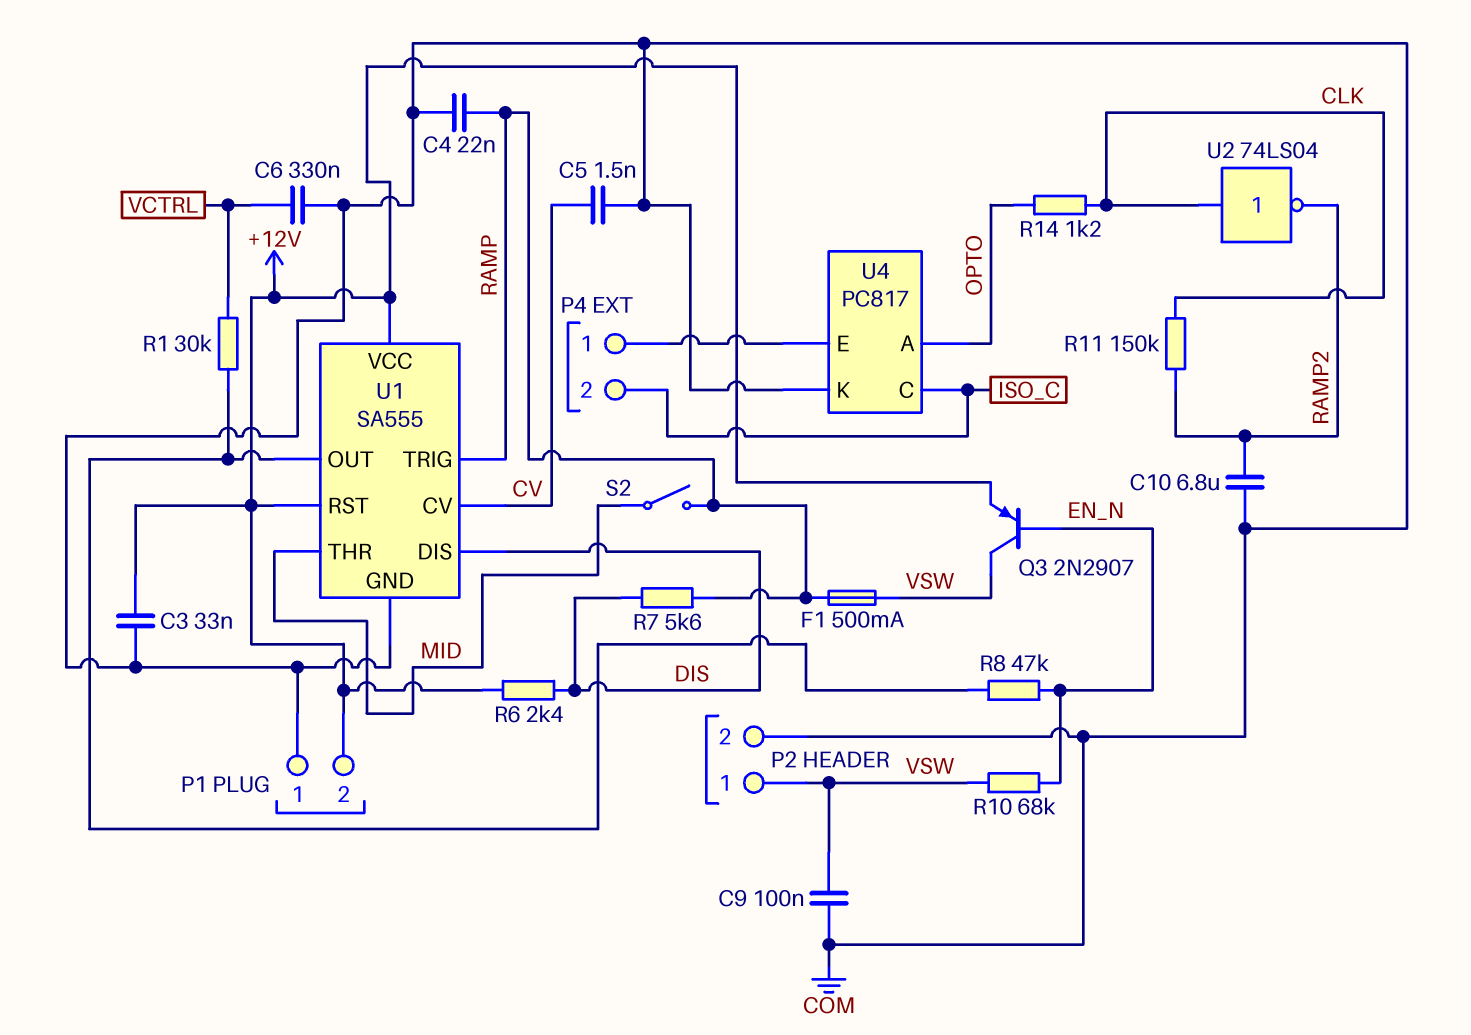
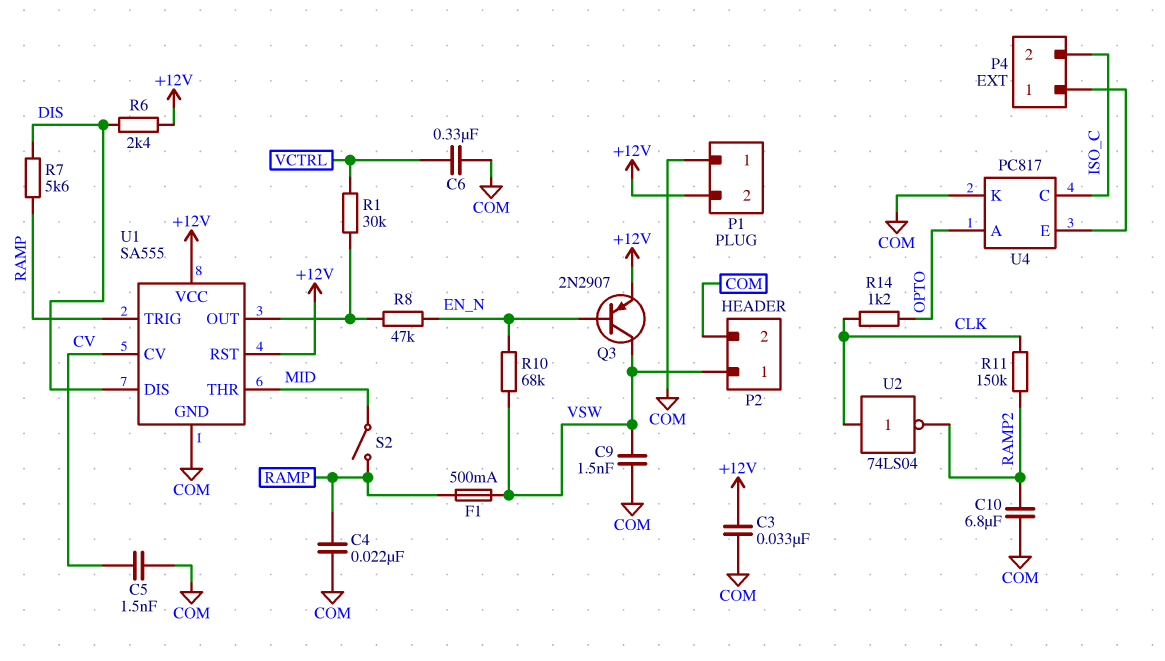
C9: 100nF (COM, VSW) -> 1.5nF (COM, VSW)

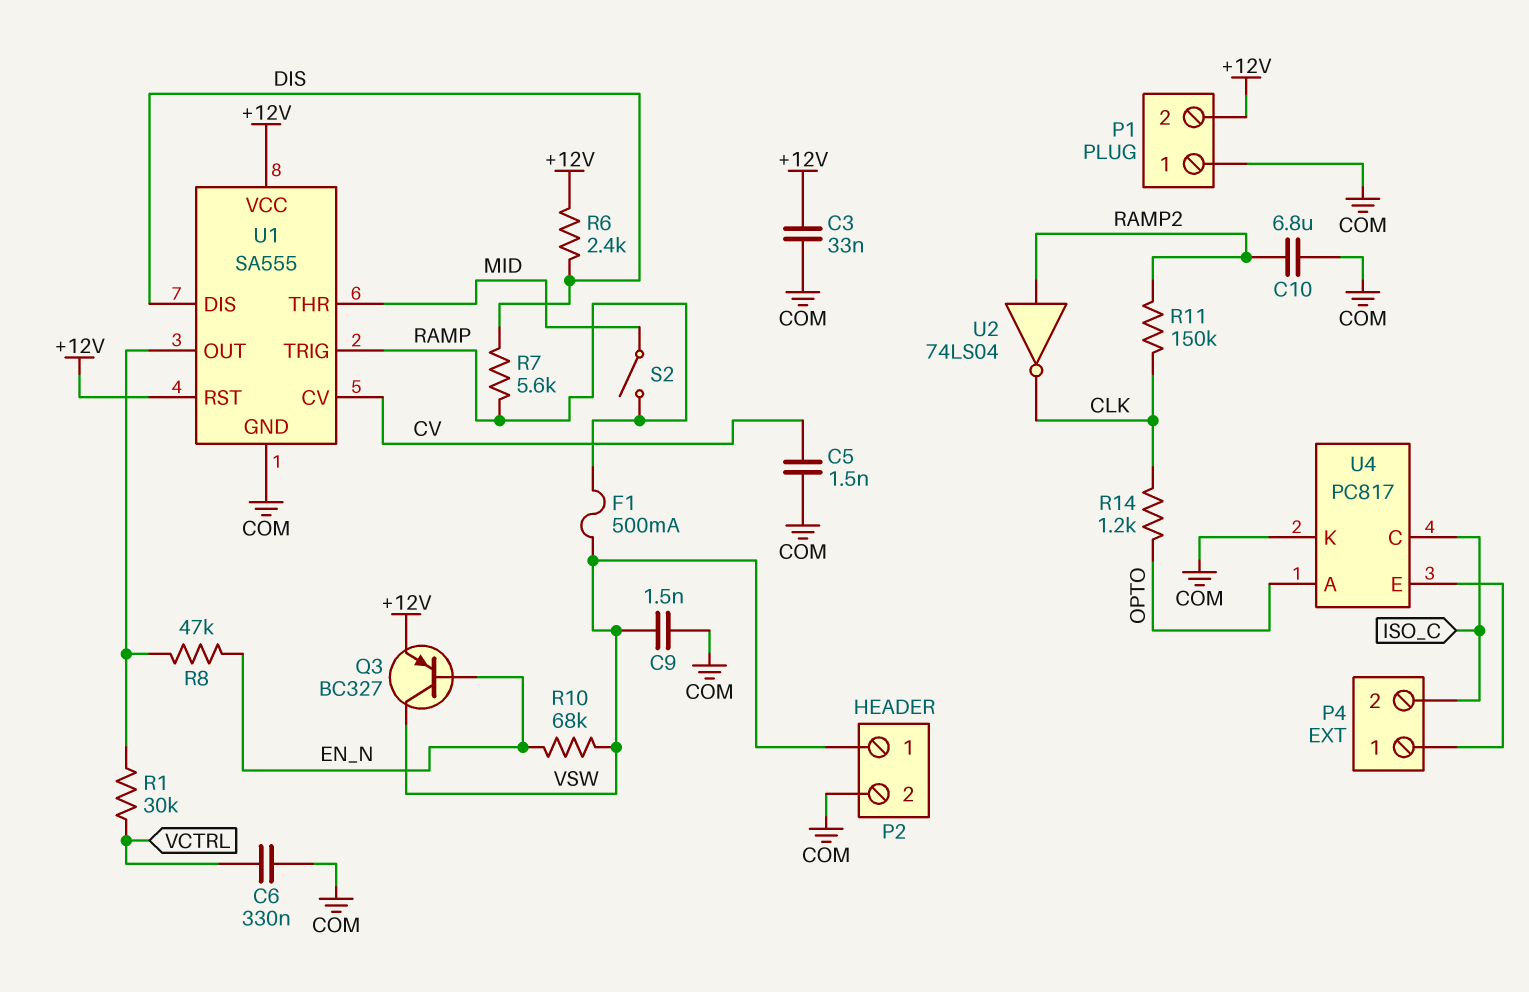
C4: 22nF (COM, RAMP) -> none
Q3: PNP 2N2907 (B EN_N, C VSW, E +12V) -> PNP BC327 (B EN_N, C VSW, E +12V)
U2: NOT 74LS04 (in CLK, out RAMP2) -> NOT 74LS04 (in RAMP2, out CLK)

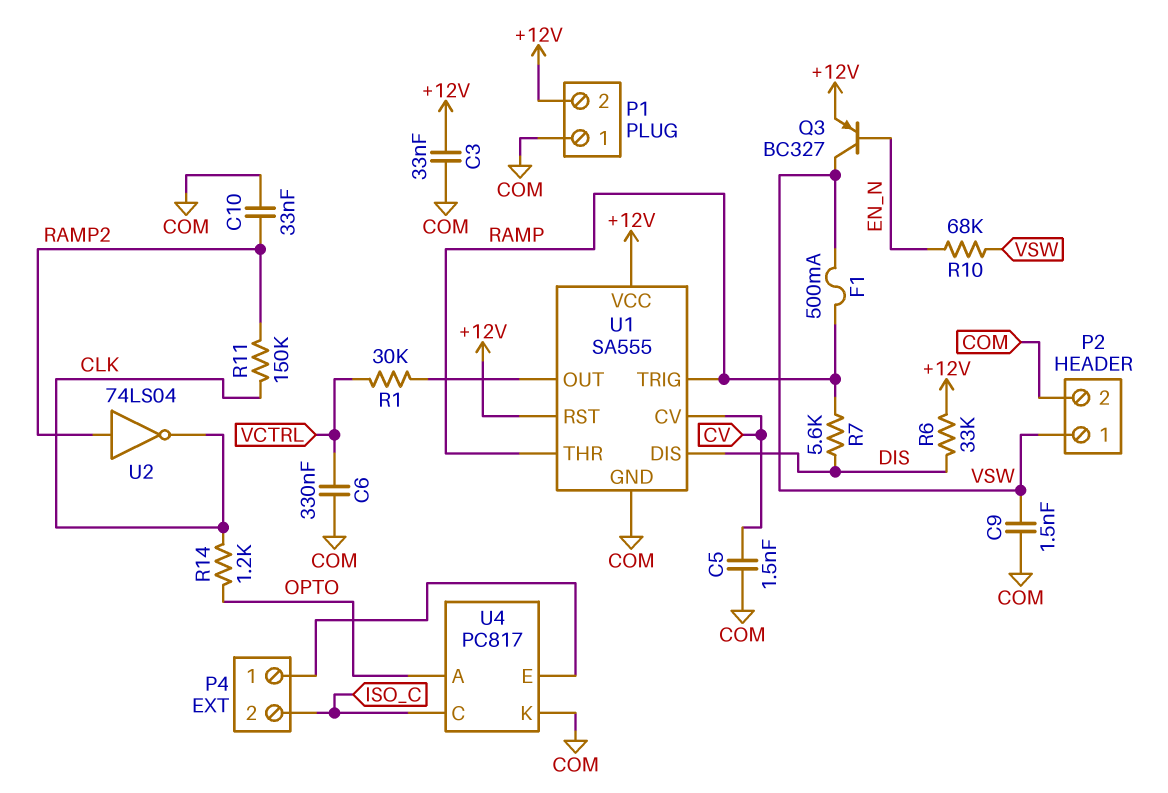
C10: 6.8uF (COM, RAMP2) -> 33nF (COM, RAMP2)
R6: 2.4k (+12V, DIS) -> 33k (+12V, DIS)
R8: 47k (EN_N, U1/OUT) -> none
S2: switch (MID, RAMP) -> none
U1 pin THR: MID -> RAMP

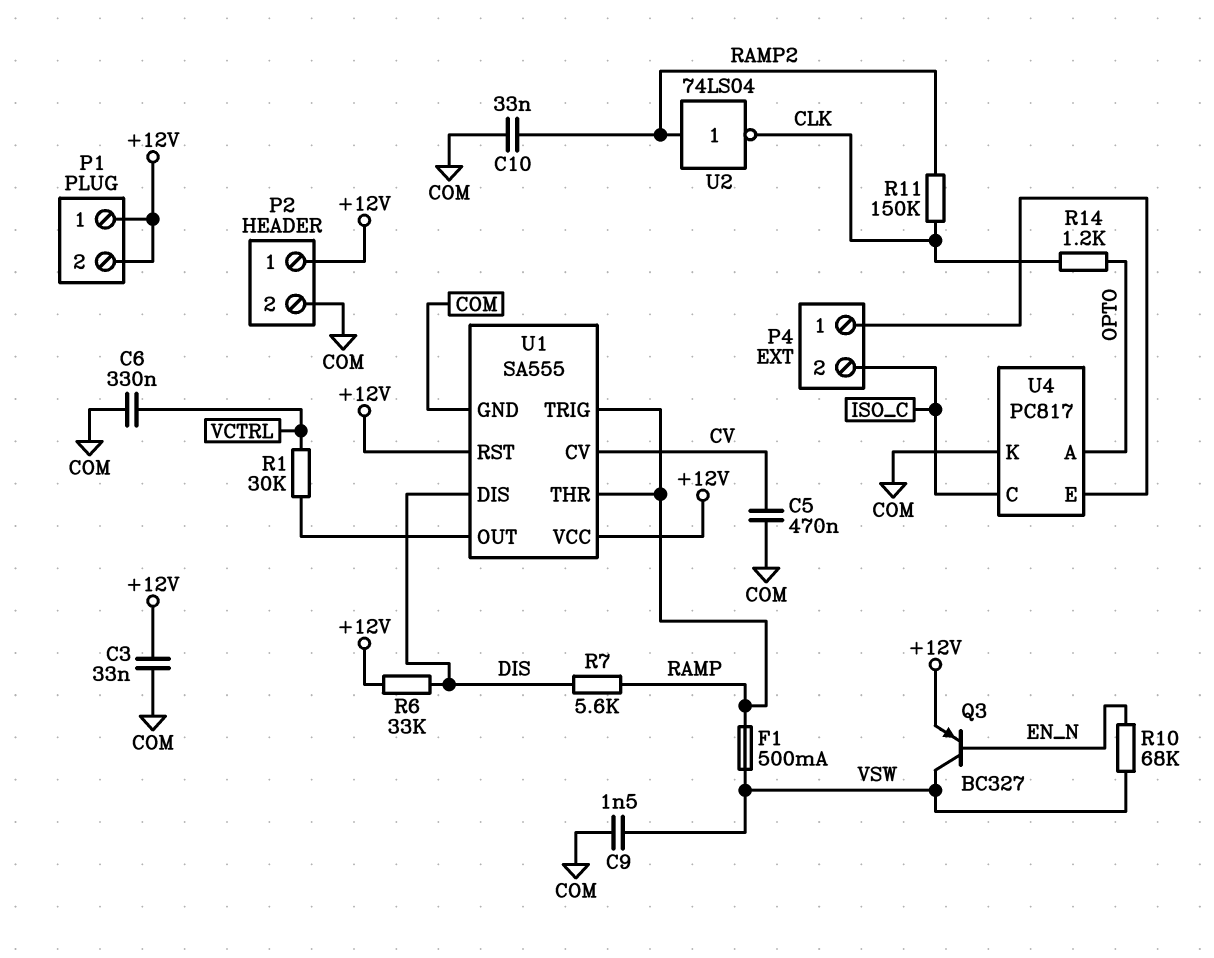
C5: 1.5nF (COM, CV) -> 470nF (COM, CV)
P1 pin 1: COM -> +12V
P2 pin 1: VSW -> +12V

